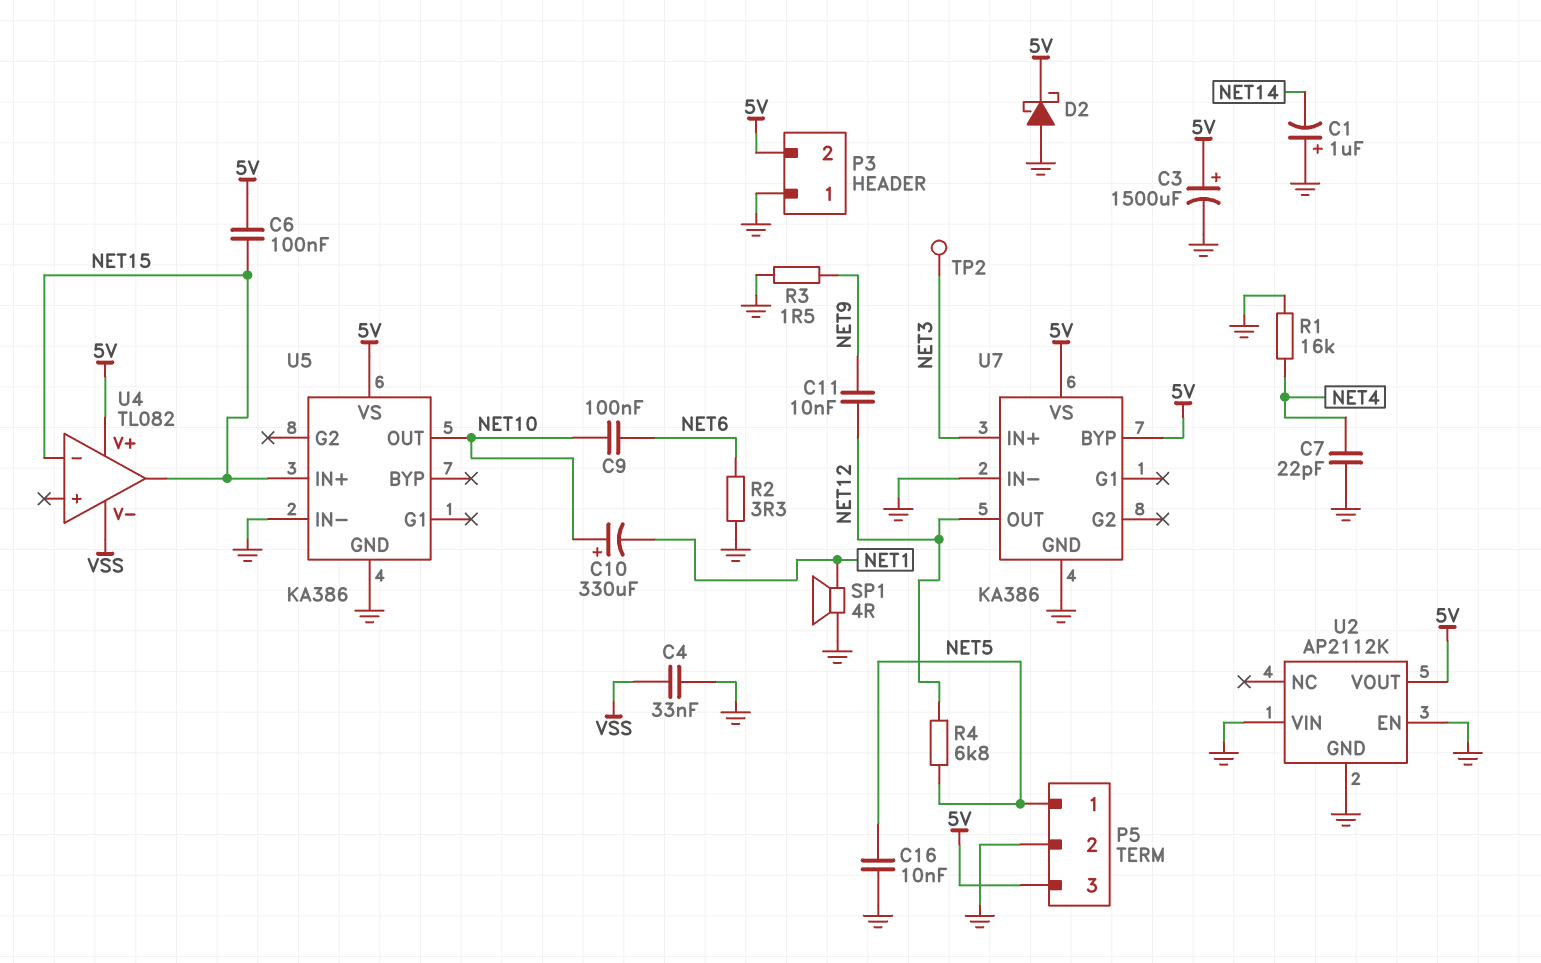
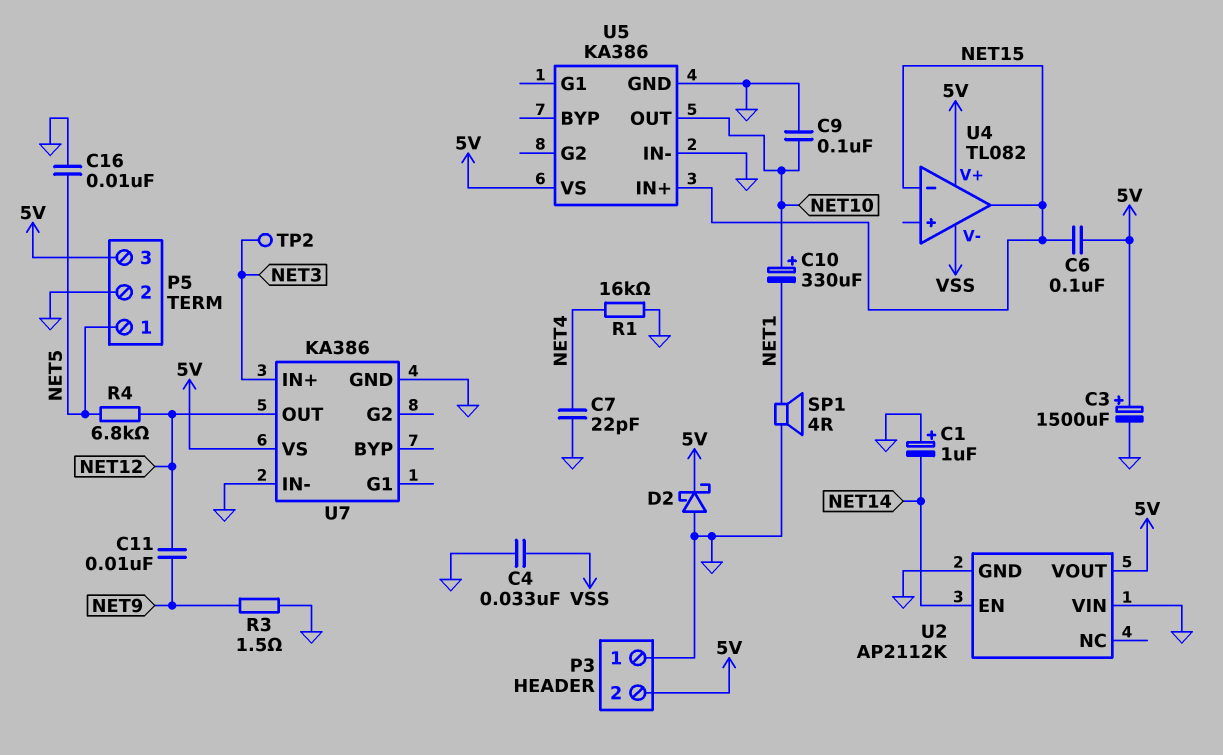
C9: 100nF (NET6, NET10) -> 100nF (GND, NET10)
R2: 3.3 (GND, NET6) -> none
U2 pin EN: GND -> NET14
U7 pin BYP: 5V -> none

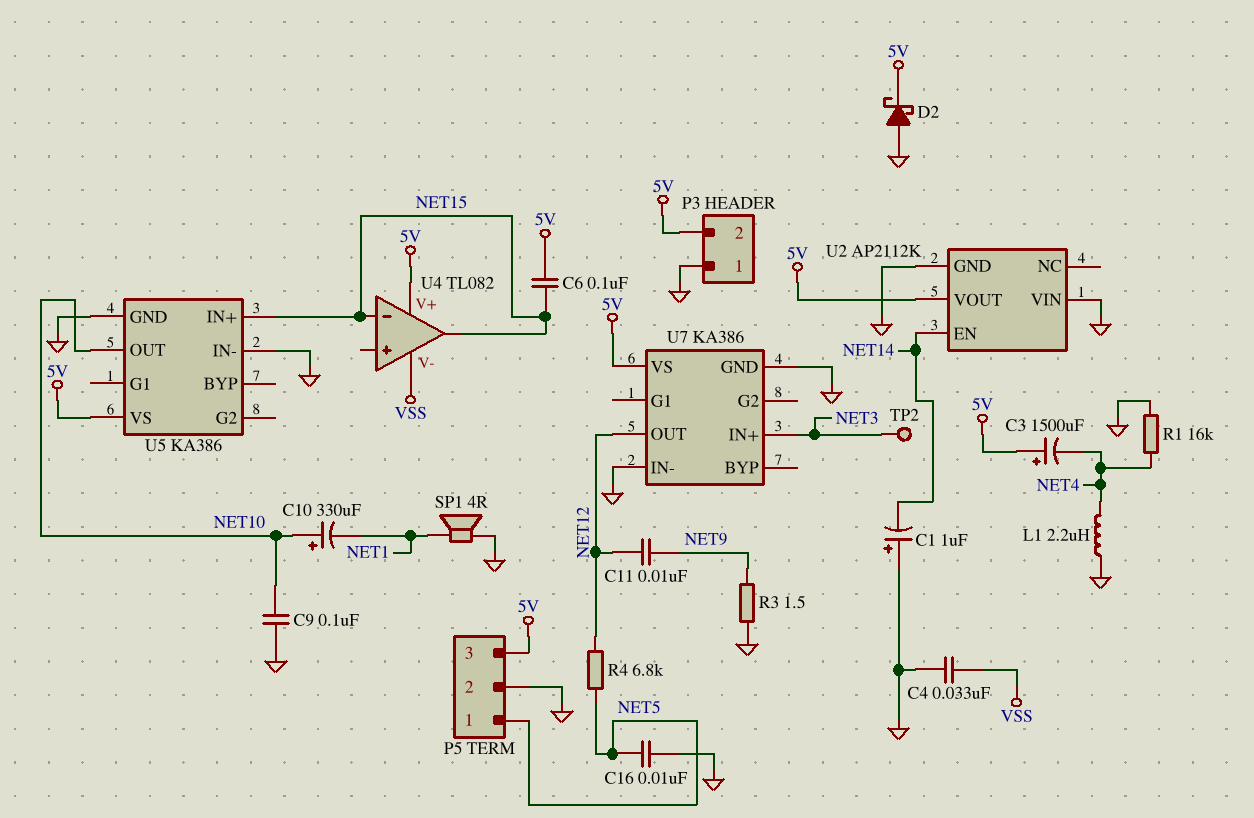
C3: 1500uF (plus 5V, minus GND) -> 1500uF (plus 5V, minus NET4)
C7: 22pF (GND, NET4) -> none
L1: none -> 2.2uH (GND, NET4)

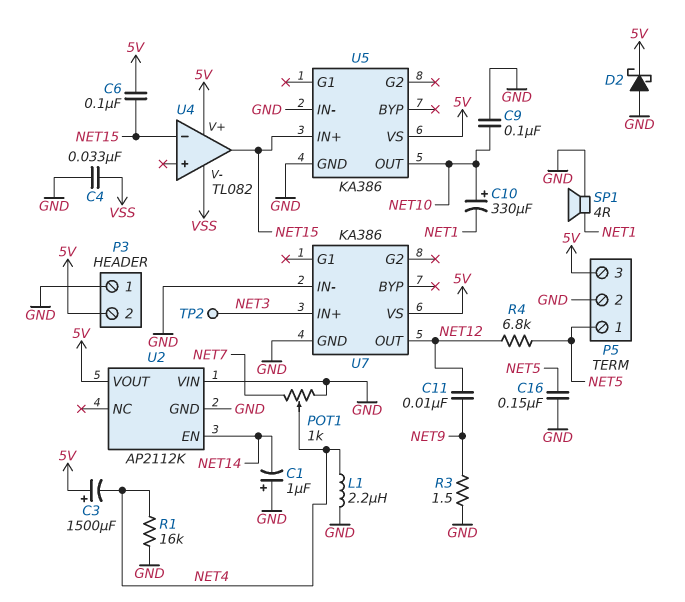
C16: 10nF (GND, NET5) -> 150nF (GND, NET5)
POT1: none -> 1k (GND, NET7, wiper NET4)

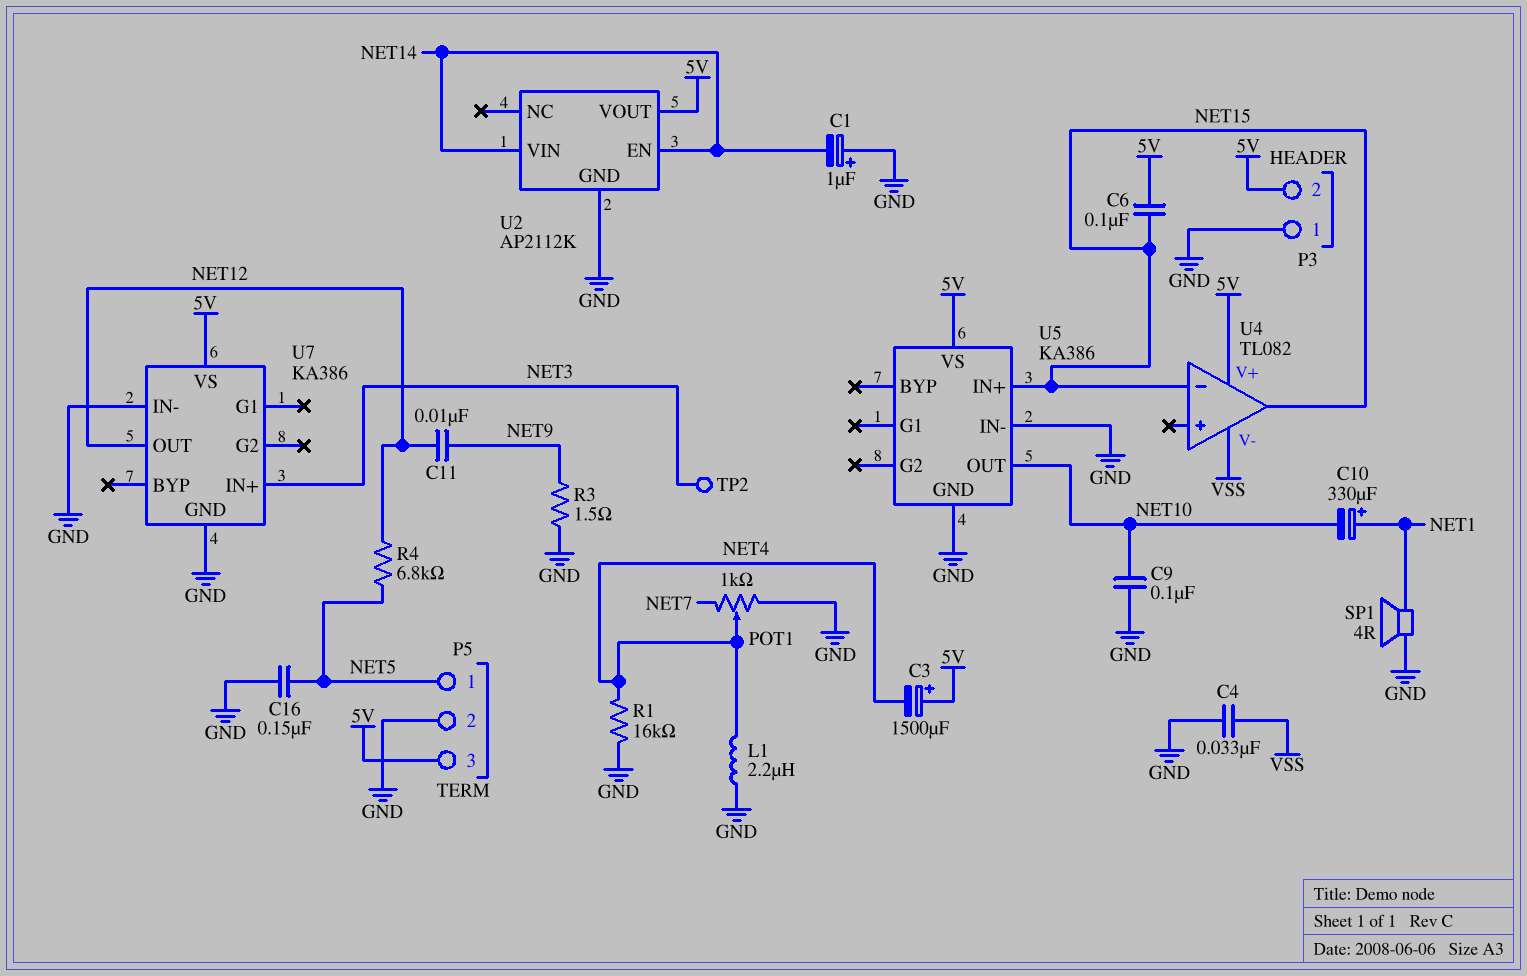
C10: 330uF (plus NET10, minus NET1) -> 330uF (plus NET1, minus NET10)
D2: schottky (A GND, K 5V) -> none
U2 pin VIN: GND -> NET14

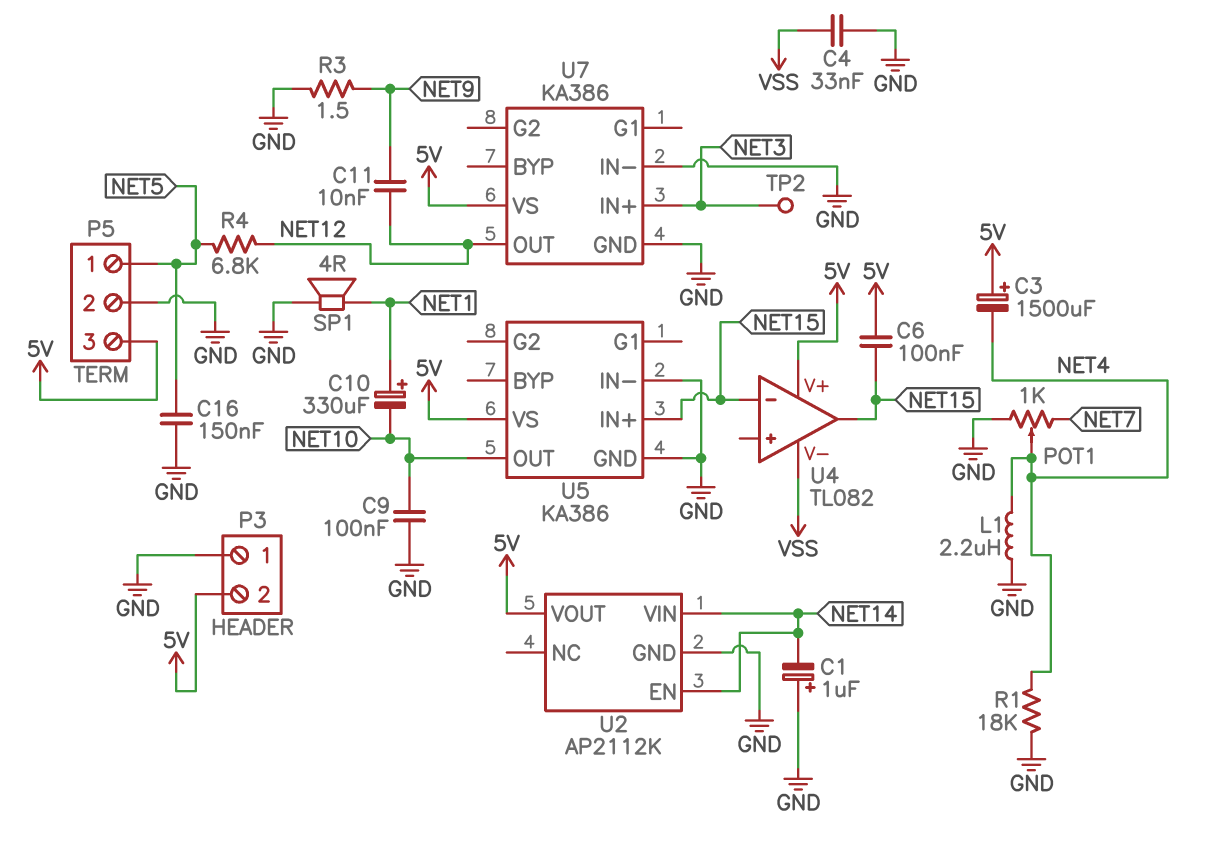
R1: 16k (GND, NET4) -> 18k (GND, NET4)

